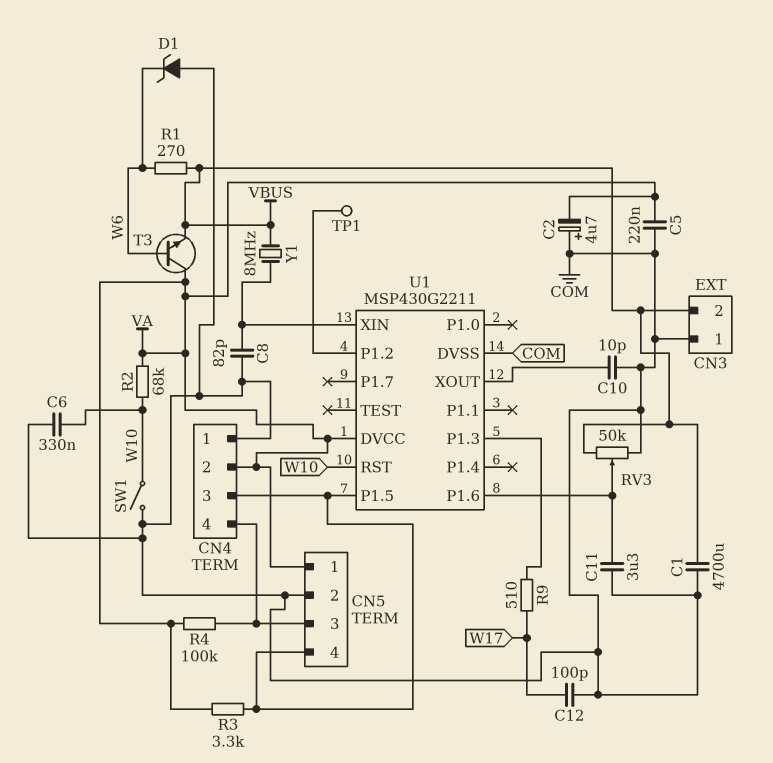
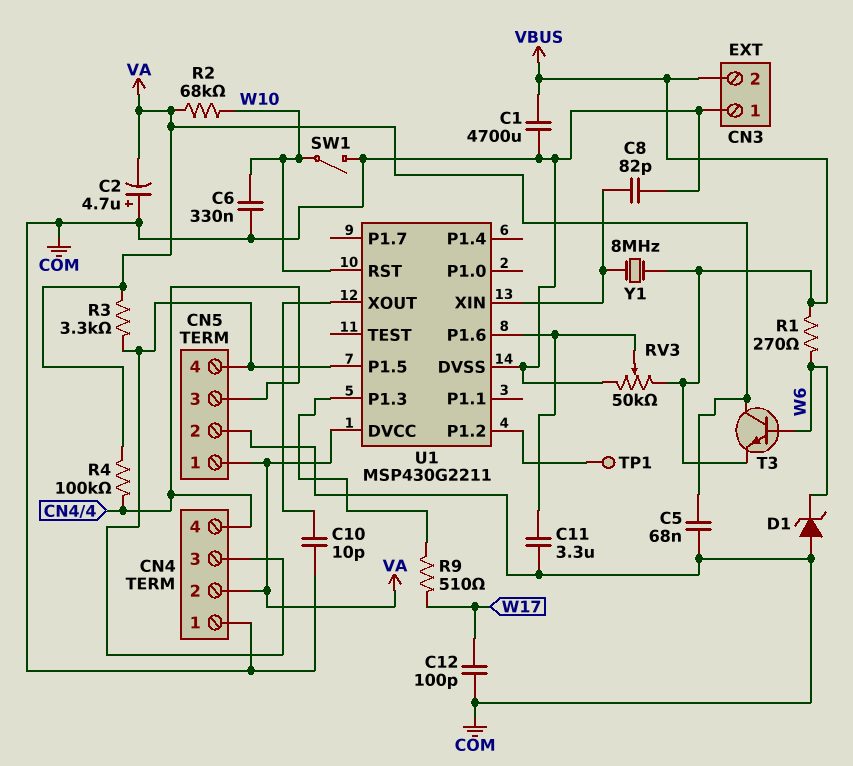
C5: 220nF (COM, VA) -> 68nF (COM, VA)

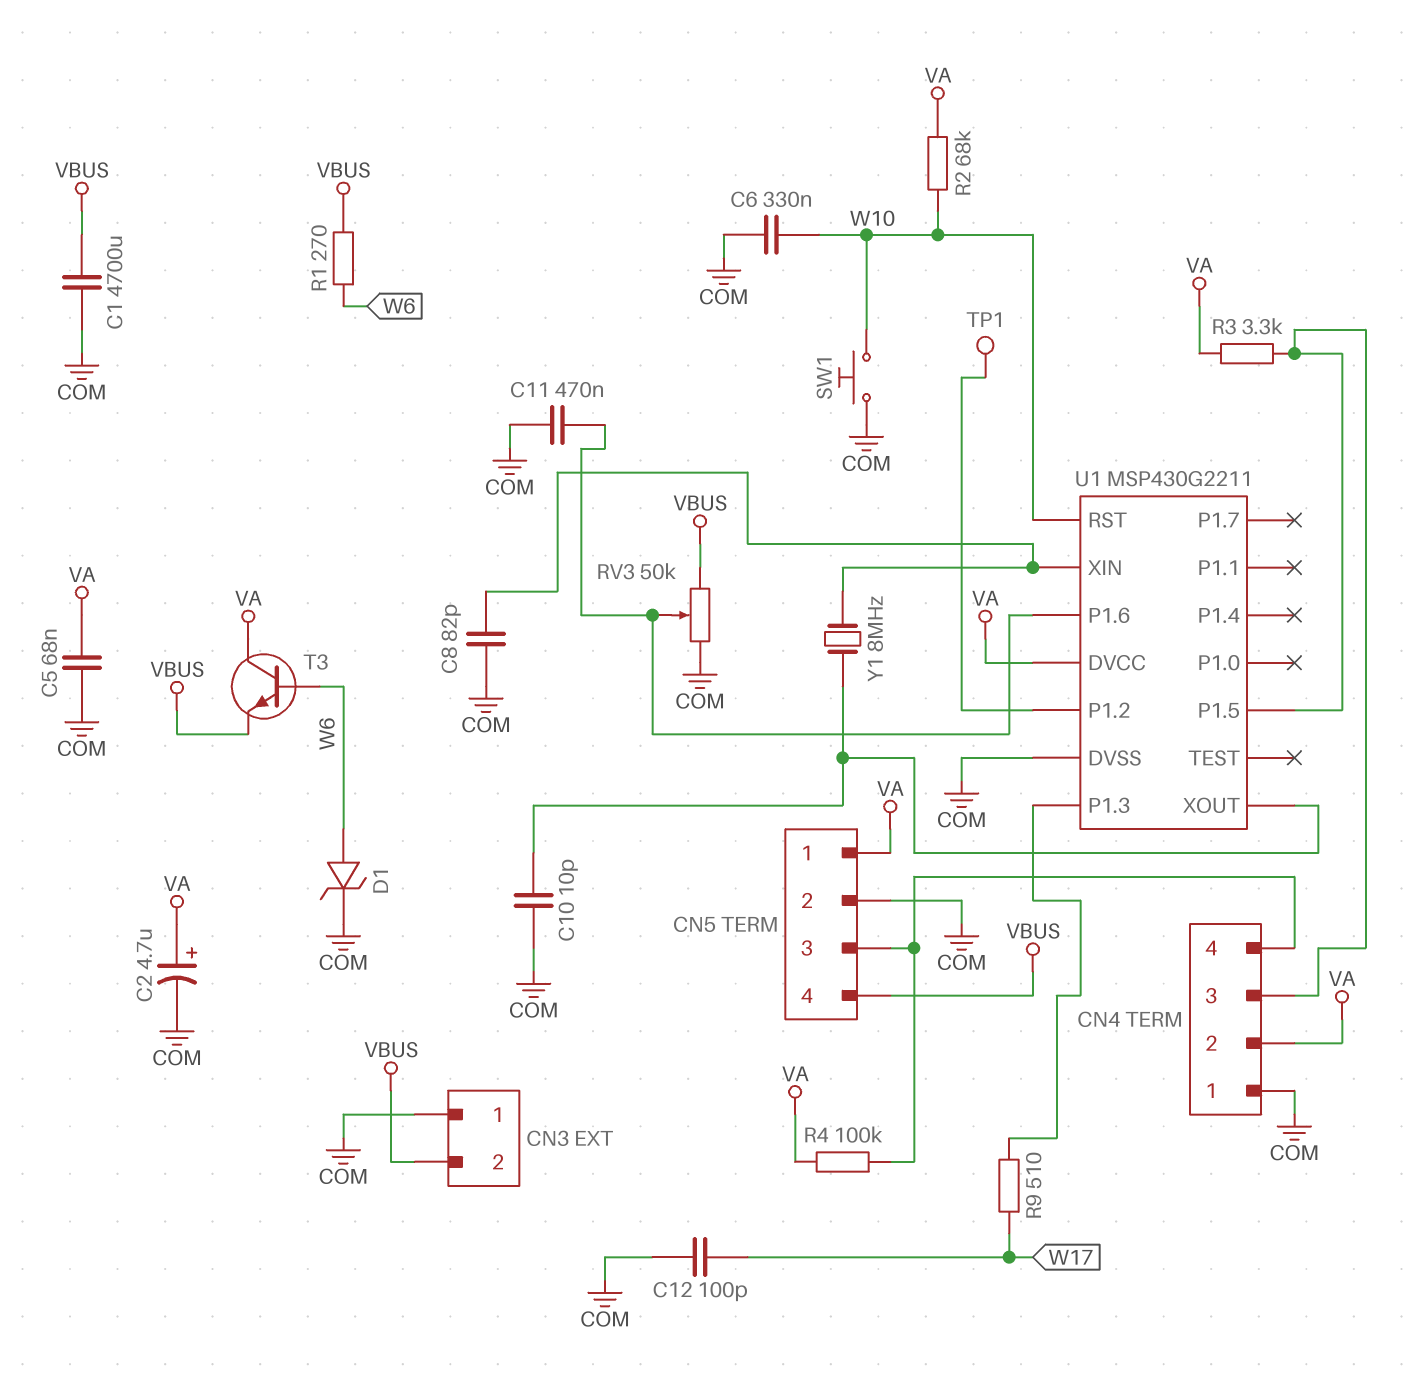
C2: 4.7uF (plus COM, minus VA) -> 4.7uF (plus VA, minus COM)
C11: 3.3uF (COM, U1/P1.6) -> 470nF (COM, U1/P1.6)
CN5 pin 4: CN4/3 -> VBUS
D1: zener (A COM, K W6) -> zener (A W6, K COM)
SW1: switch (COM, W10) -> button (COM, W10)
Y1: 8MHz (U1/XIN, VBUS) -> 8MHz (U1/XIN, U1/XOUT)

